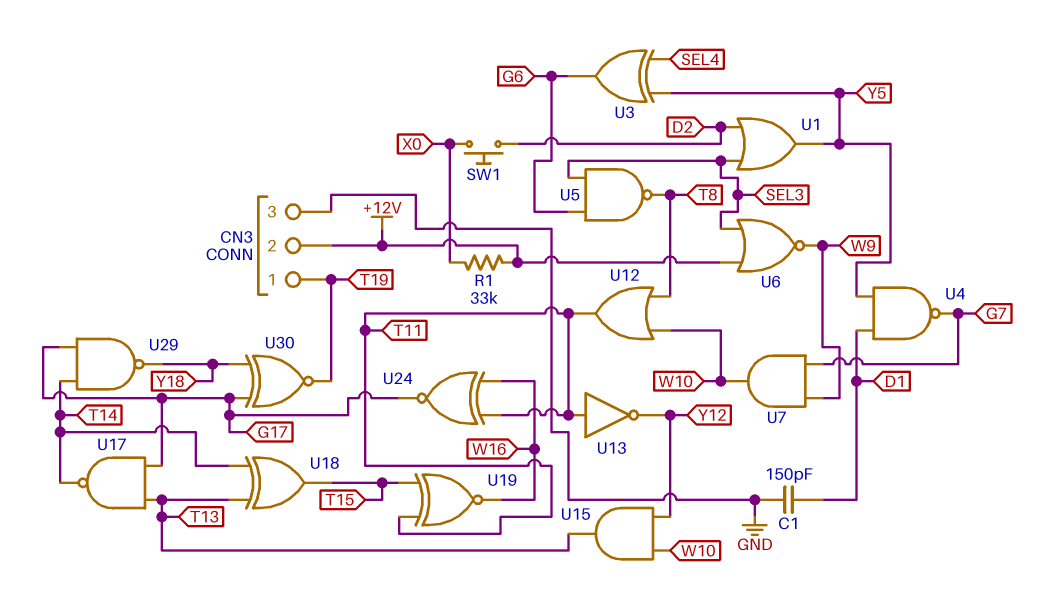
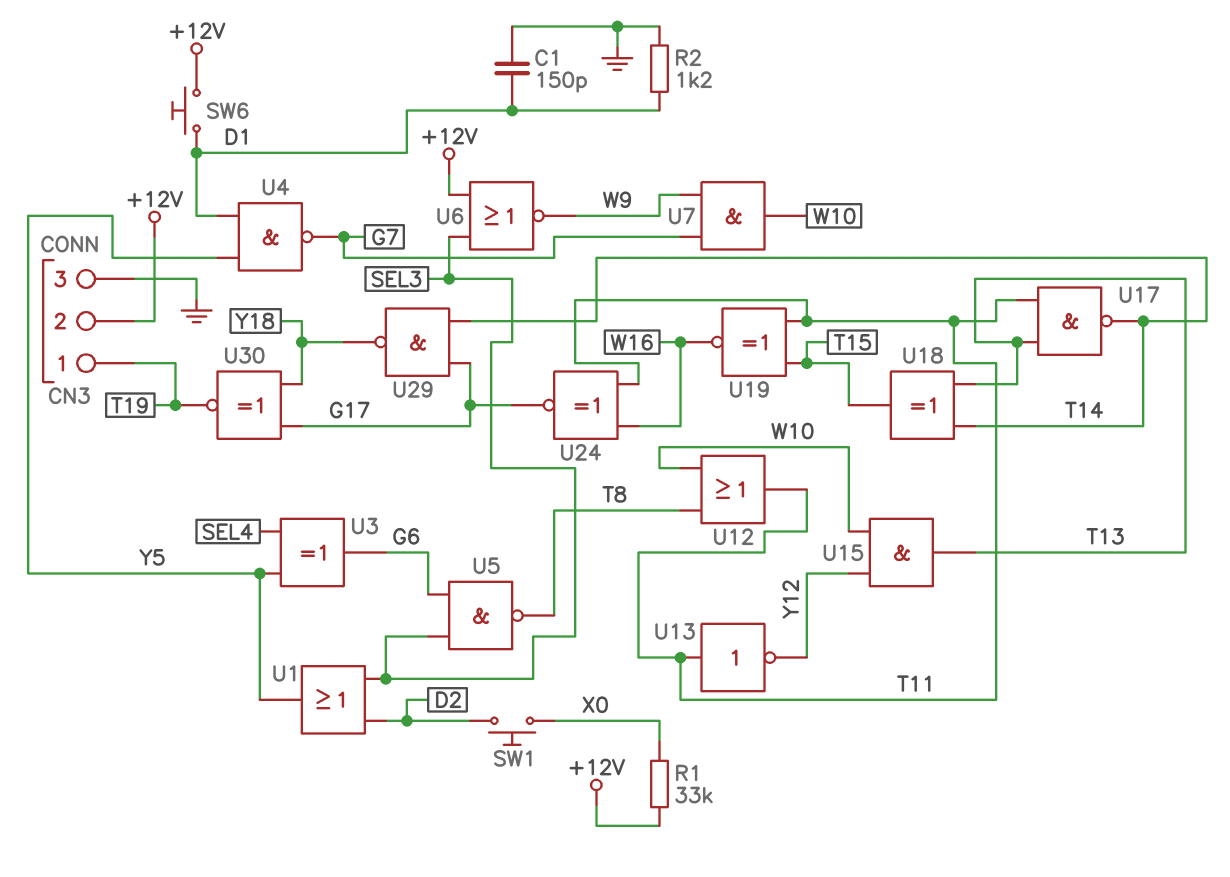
R2: none -> 1.2k (D1, GND)
SW6: none -> button (+12V, D1)
U17: NAND (in G17, in T13, out T14) -> NAND (in T11, in T13, out T14)

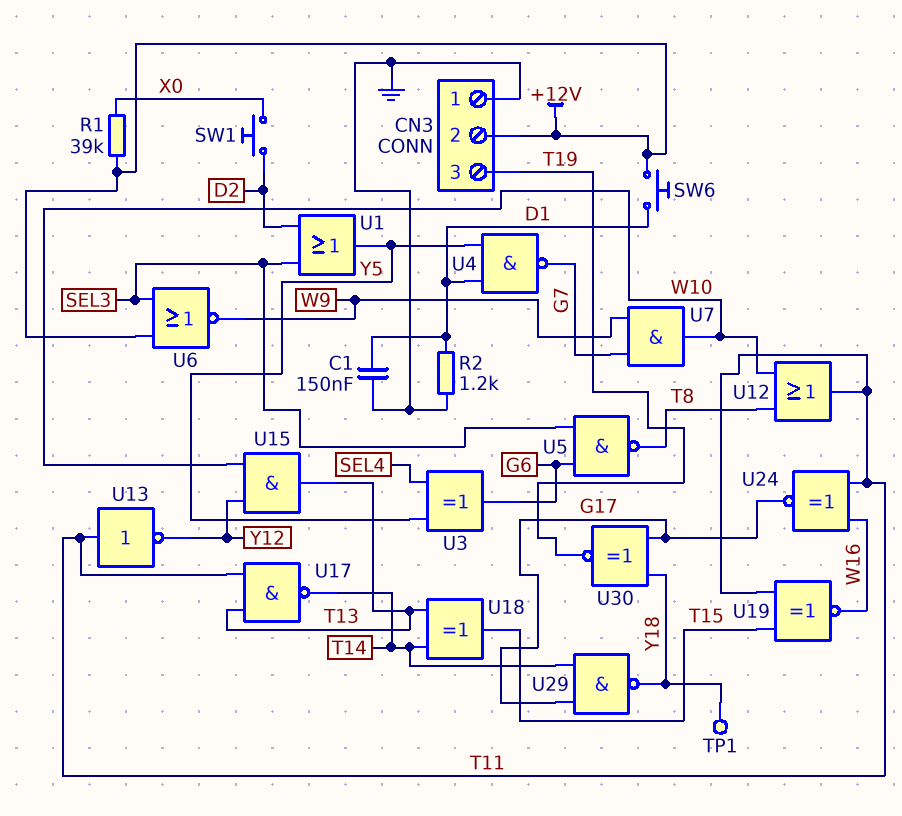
C1: 150pF (D1, GND) -> 150nF (D1, GND)
CN3 pin 1: T19 -> GND
CN3 pin 3: GND -> T19
R1: 33k (+12V, X0) -> 39k (+12V, X0)
TP1: none -> test point (Y18)

